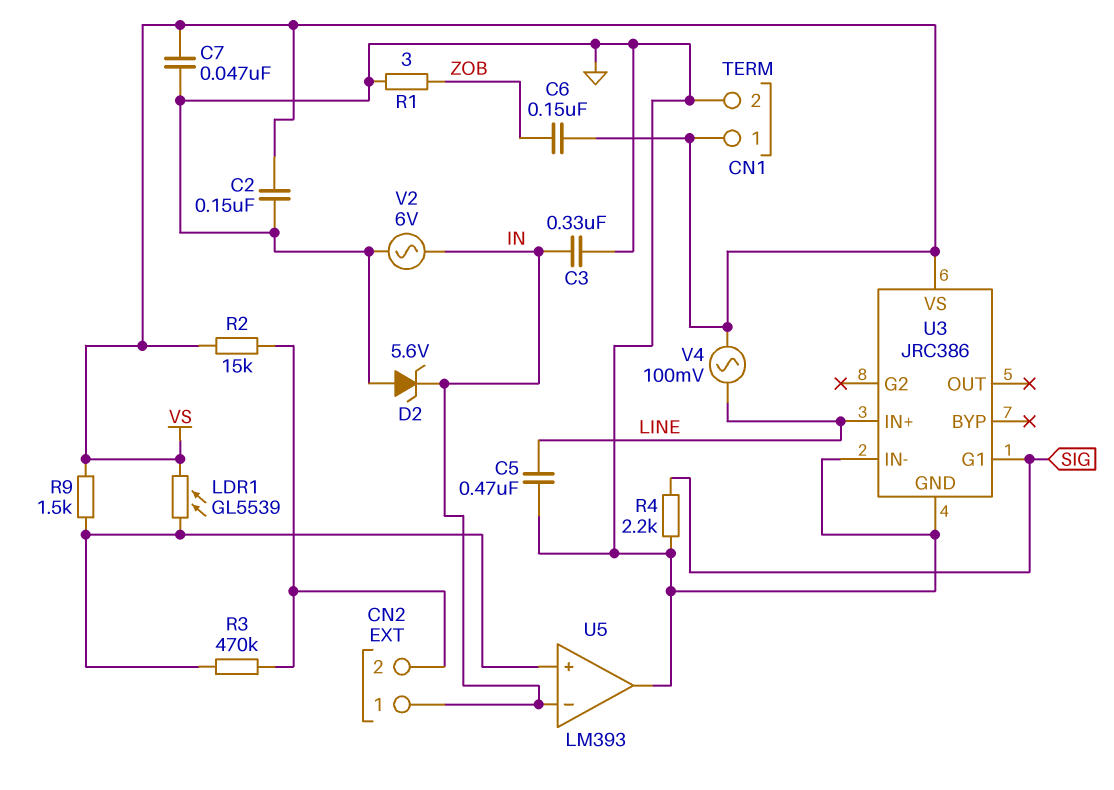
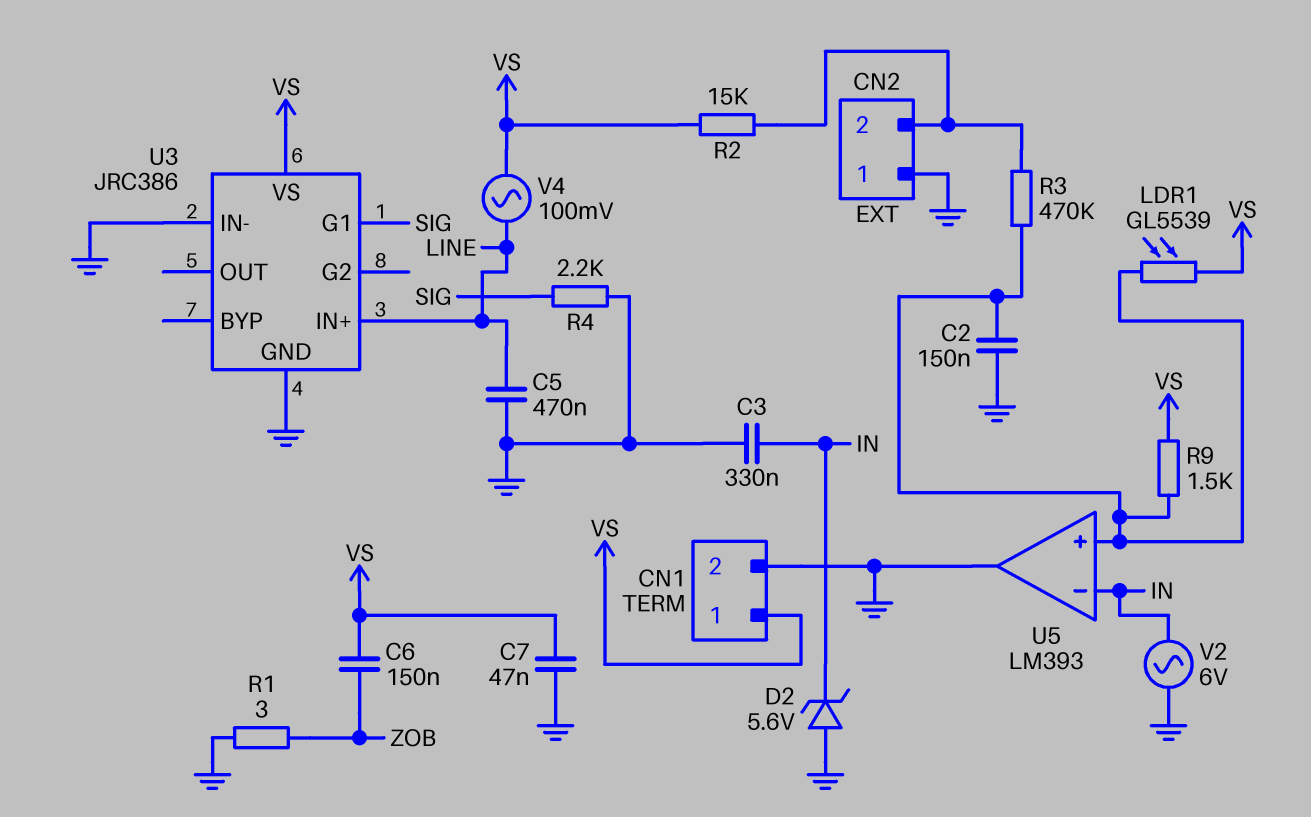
C2: 150nF (GND, VS) -> 150nF (GND, U5/in+)
CN2 pin 1: IN -> GND

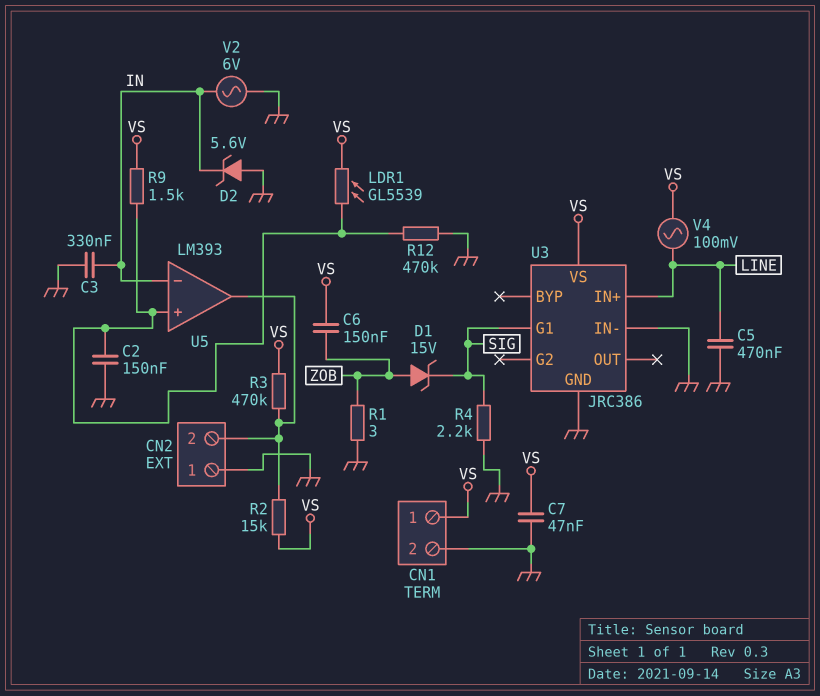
D1: none -> zener 15V (A ZOB, K SIG)
R3: 470k (CN2/2, U5/in+) -> 470k (CN2/2, VS)
R12: none -> 470k (GND, U5/in+)
U5 pin out: GND -> CN2/2

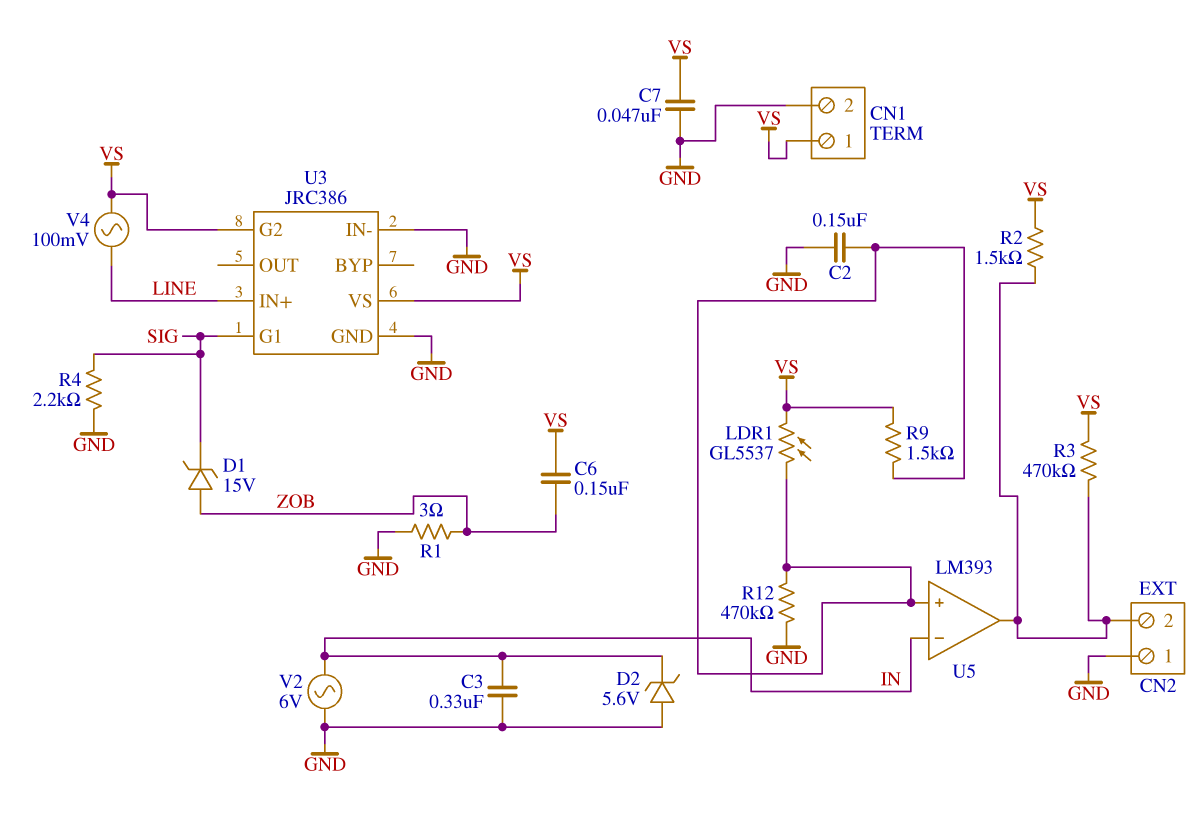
C5: 470nF (GND, LINE) -> none
LDR1: GL5539 (U5/in+, VS) -> GL5537 (U5/in+, VS)
R2: 15k (CN2/2, VS) -> 1.5k (CN2/2, VS)
U3 pin G2: none -> VS

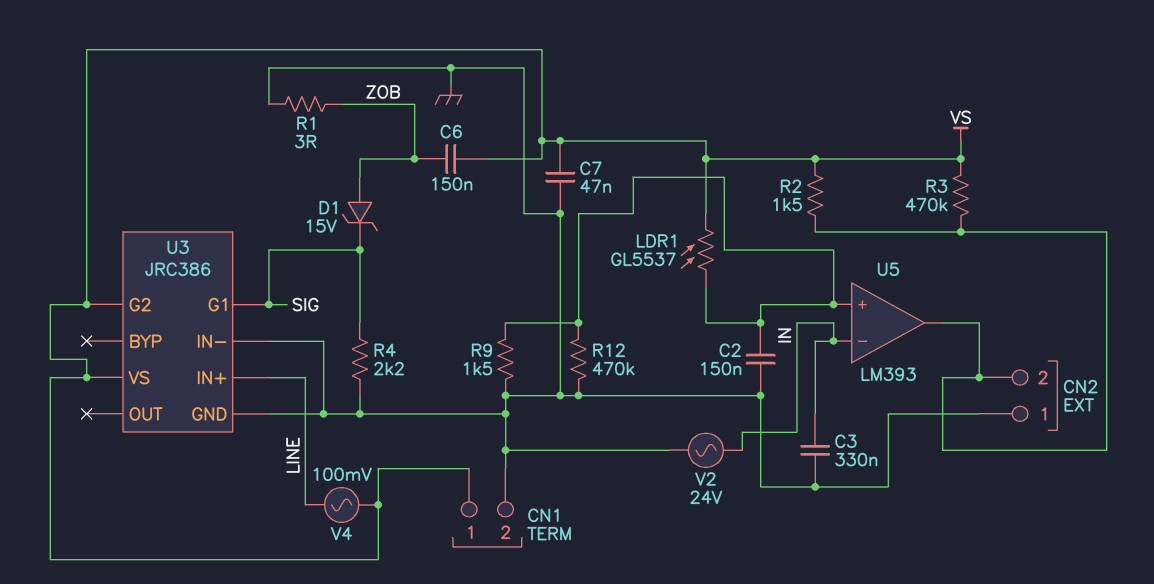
D2: zener 5.6V (A GND, K IN) -> none
R9: 1.5k (U5/in+, VS) -> 1.5k (GND, U5/in+)
V2: AC 6V (GND, IN) -> AC 24V (GND, IN)

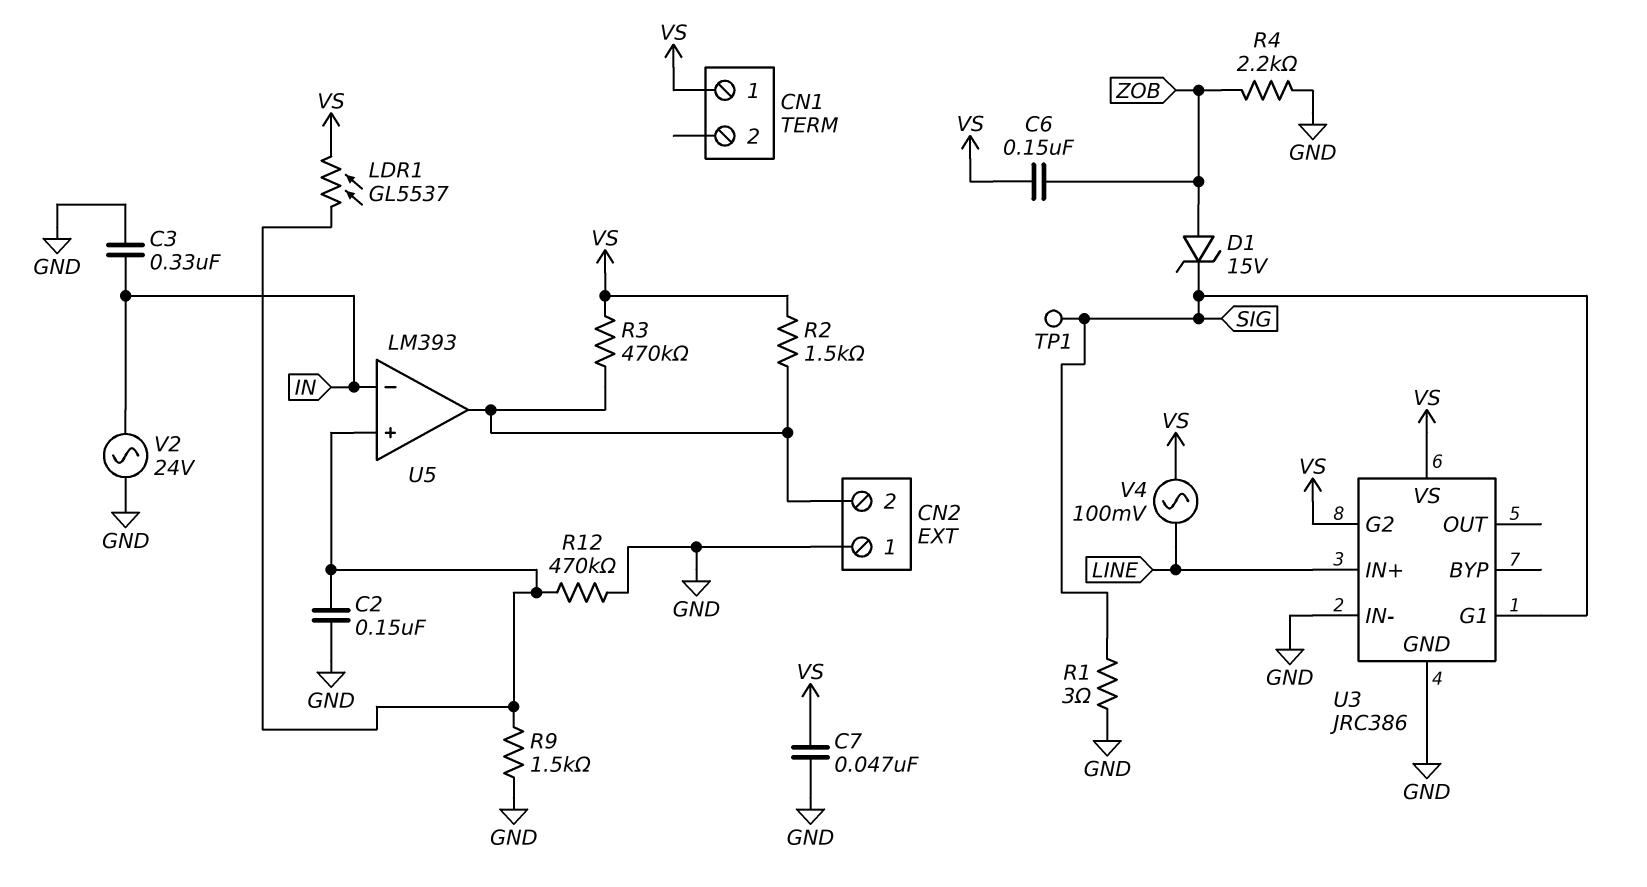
CN1 pin 2: GND -> none
R1: 3 (GND, ZOB) -> 3 (GND, SIG)
R4: 2.2k (GND, SIG) -> 2.2k (GND, ZOB)
TP1: none -> test point (SIG)

